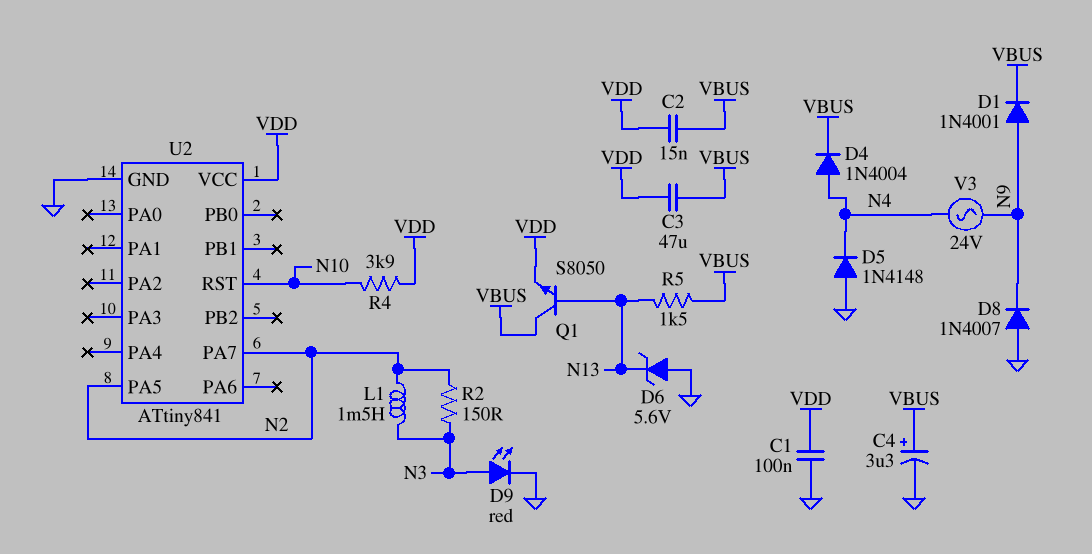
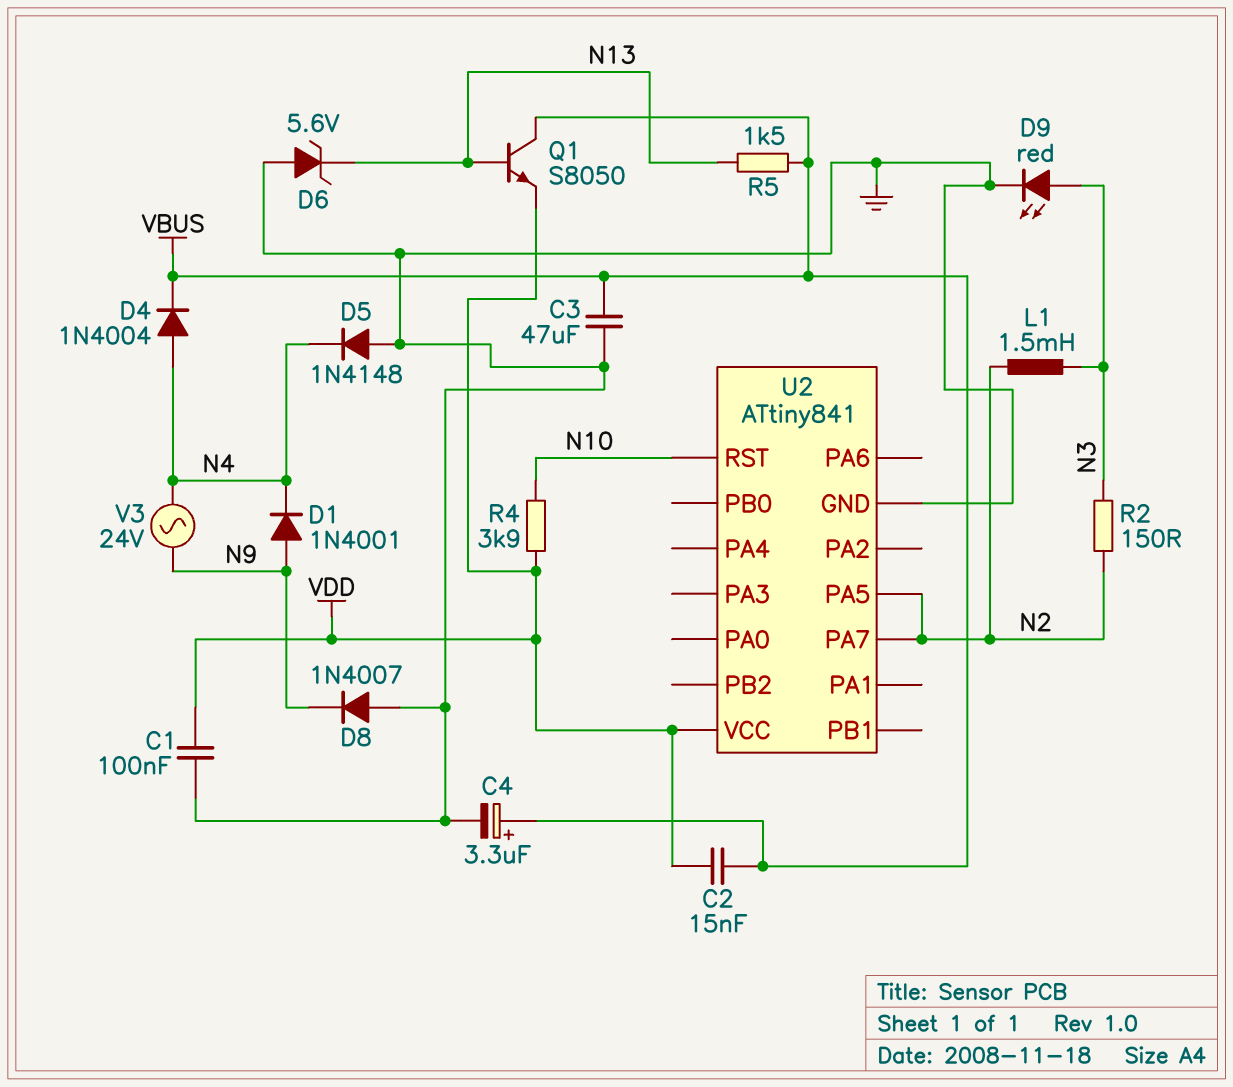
C3: 47uF (VBUS, VDD) -> 47uF (GND, VBUS)
D1: diode 1N4001 (A N9, K VBUS) -> diode 1N4001 (A N9, K N4)

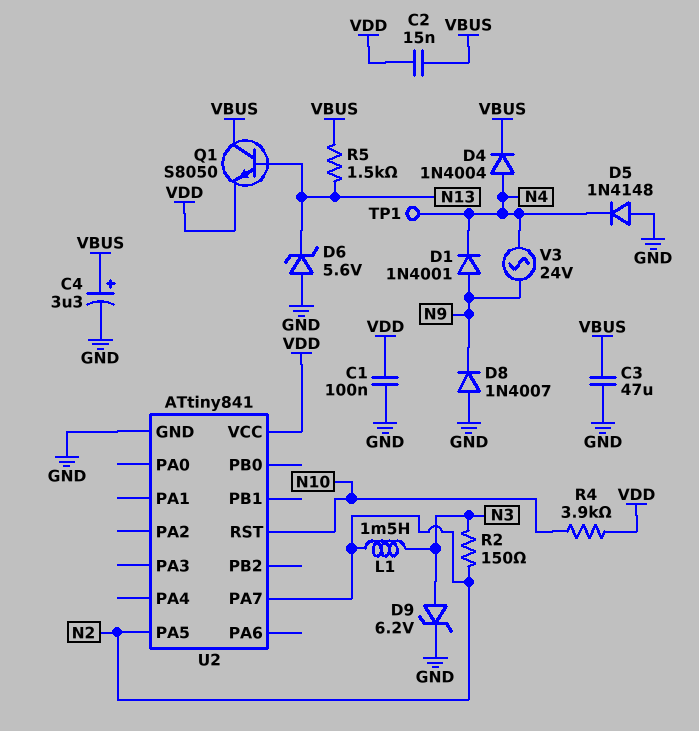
D9: LED red (A N3, K GND) -> zener 6.2V (A N3, K GND)
TP1: none -> test point (N4)

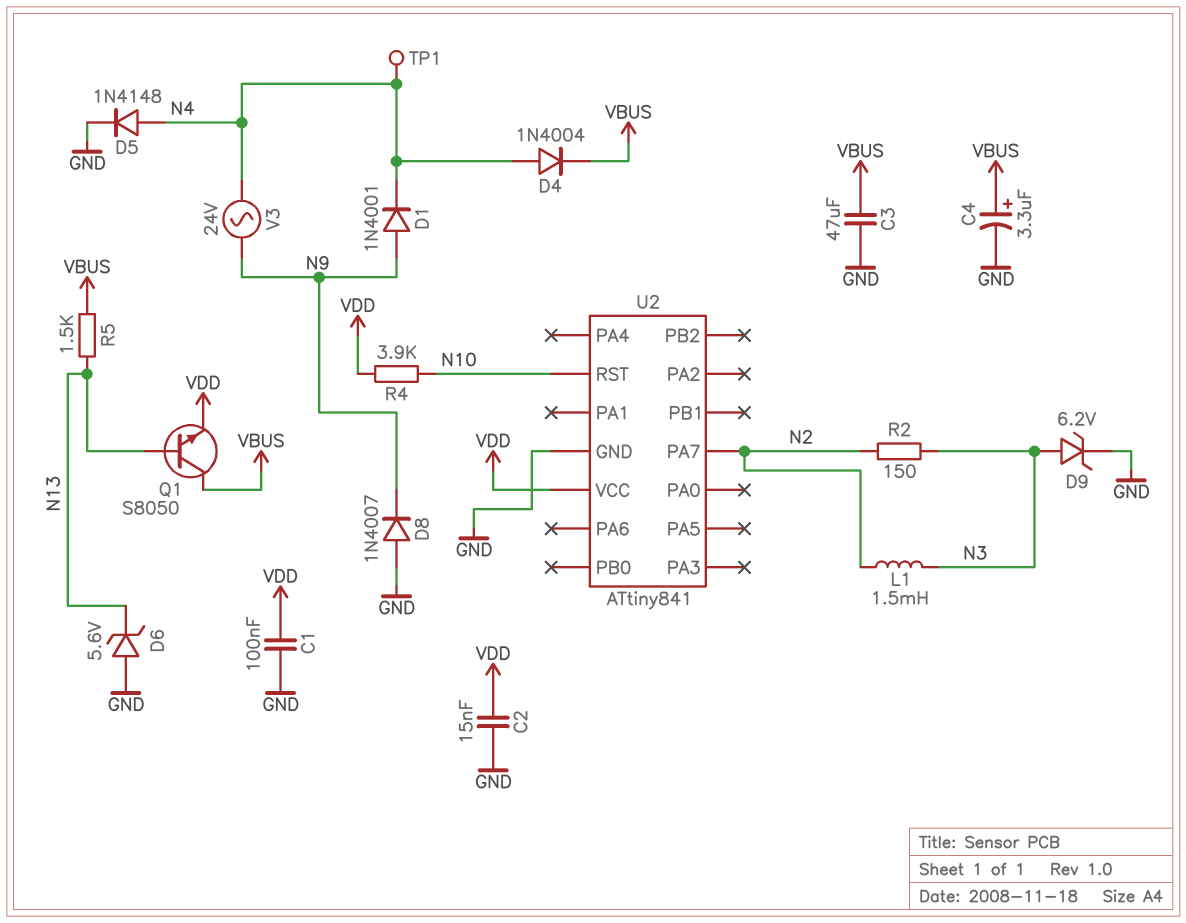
C2: 15nF (VBUS, VDD) -> 15nF (GND, VDD)
D5: diode 1N4148 (A GND, K N4) -> diode 1N4148 (A N4, K GND)
U2 pin PA5: N2 -> none

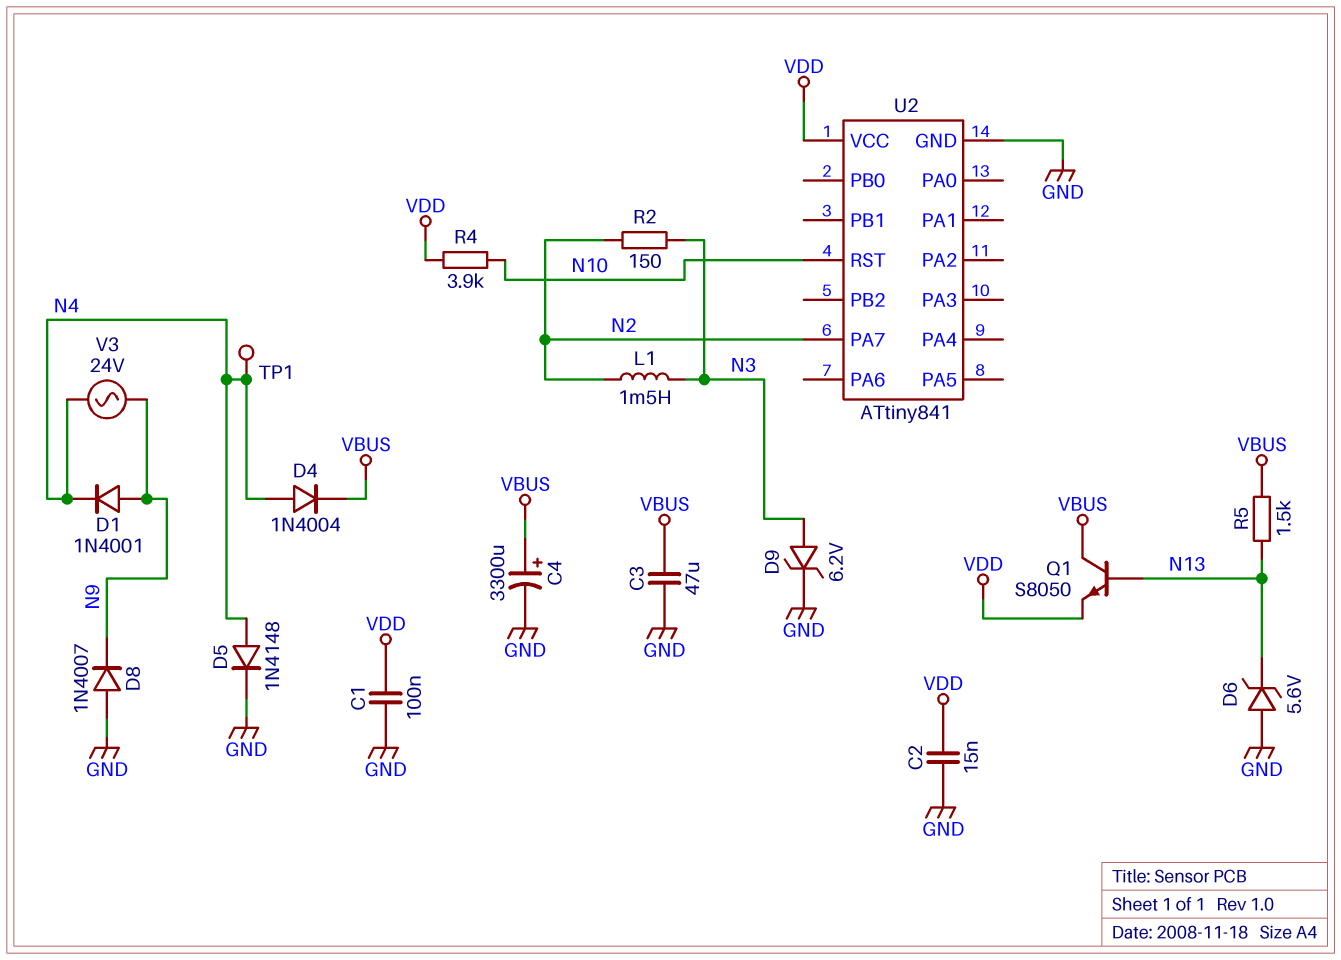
C4: 3.3uF (plus VBUS, minus GND) -> 3300uF (plus VBUS, minus GND)

